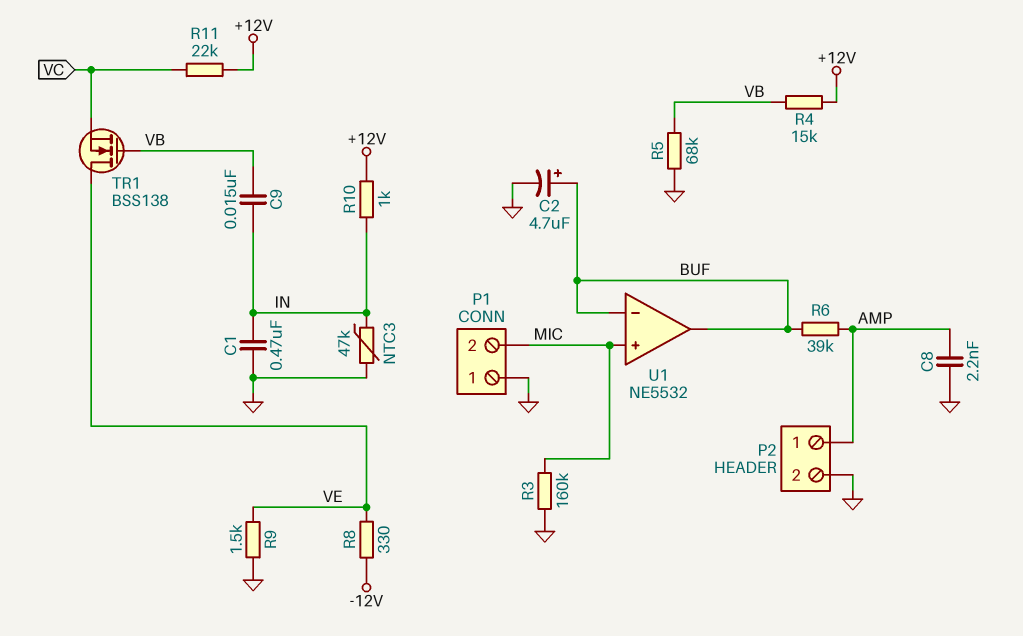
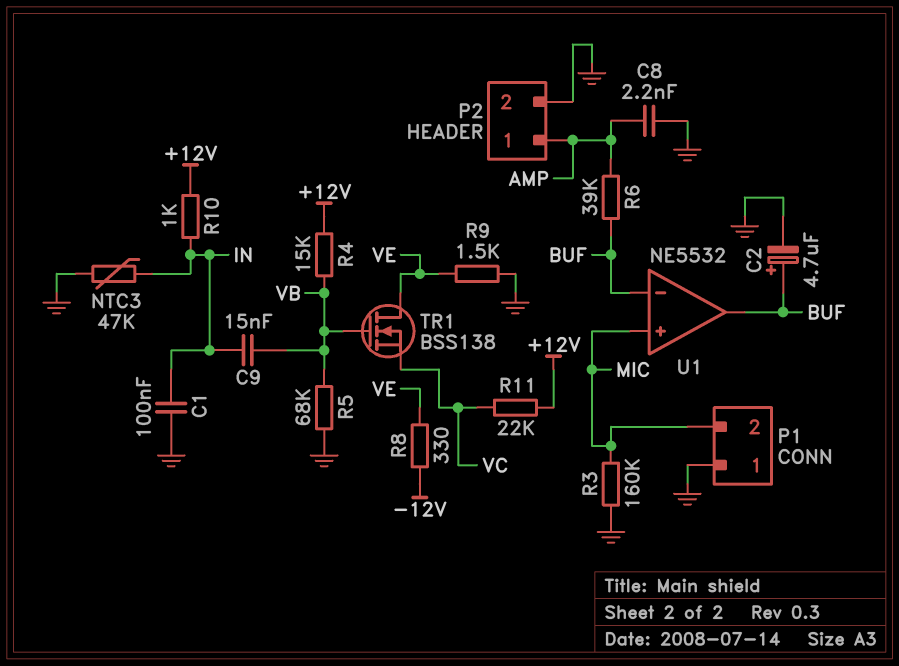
C1: 470nF (GND, IN) -> 100nF (GND, IN)

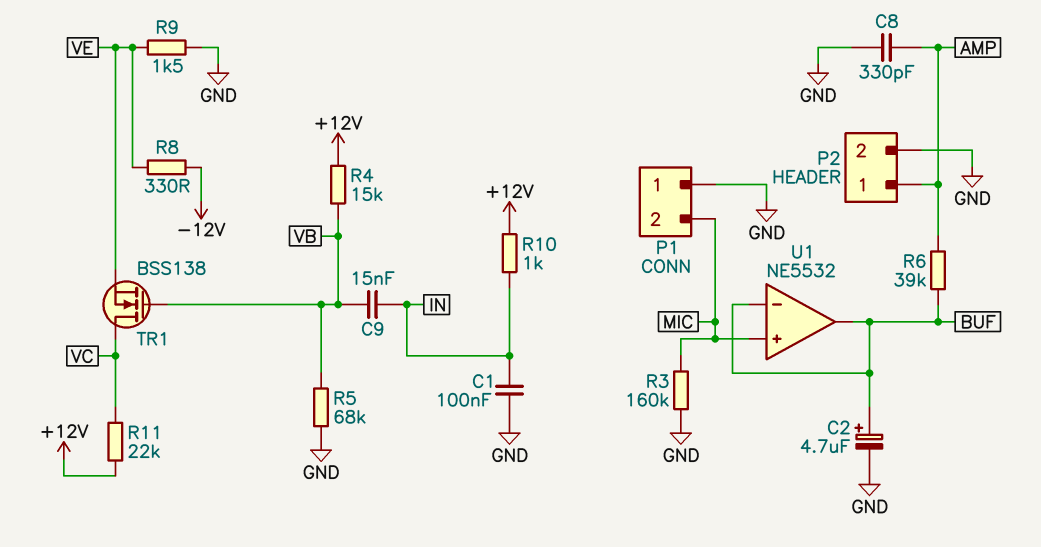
C8: 2.2nF (AMP, GND) -> 330pF (AMP, GND)
NTC3: 47k (GND, IN) -> none
TR1: NMOS BSS138 (G VB, D VE, S VC) -> NMOS BSS138 (G VB, D VC, S VE)

